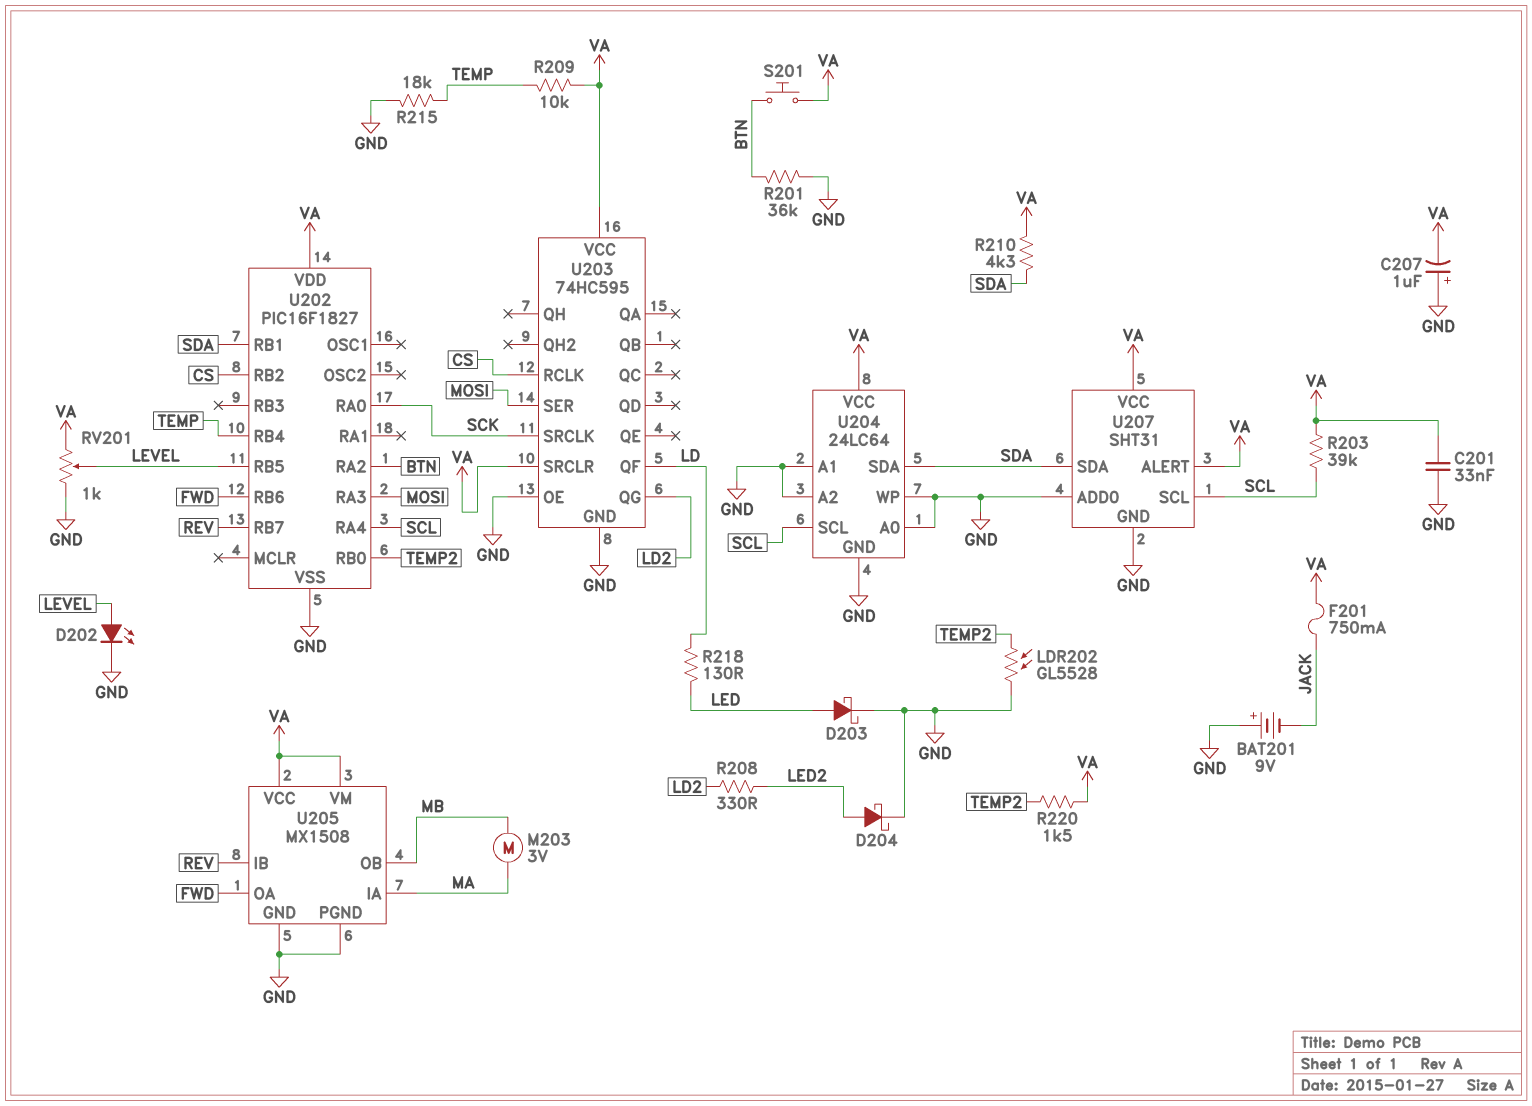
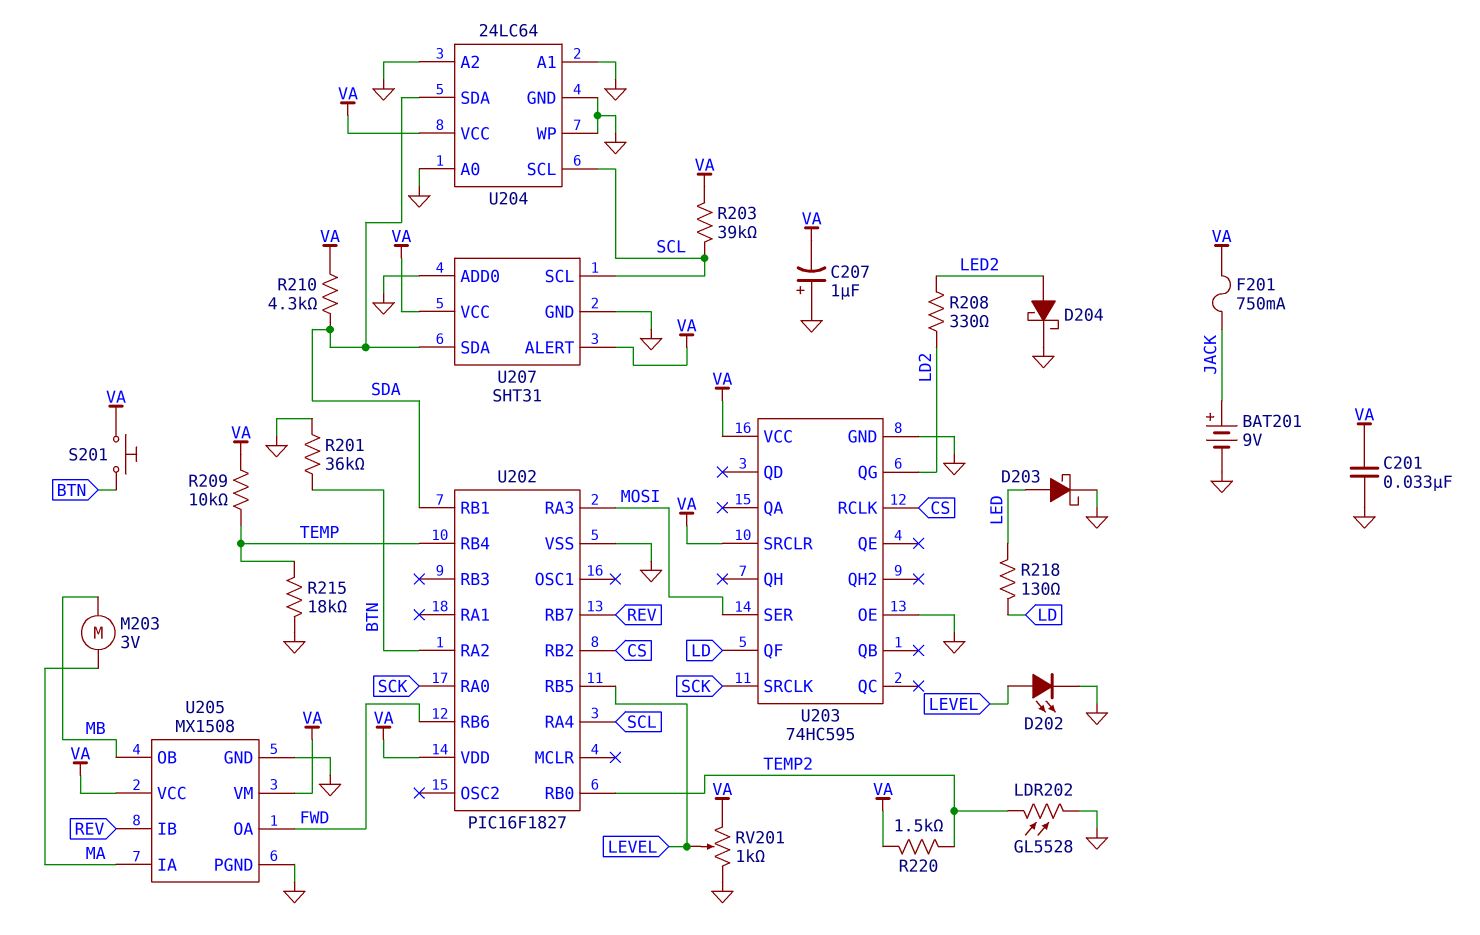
BAT201: 9V (plus GND, minus JACK) -> 9V (plus JACK, minus GND)

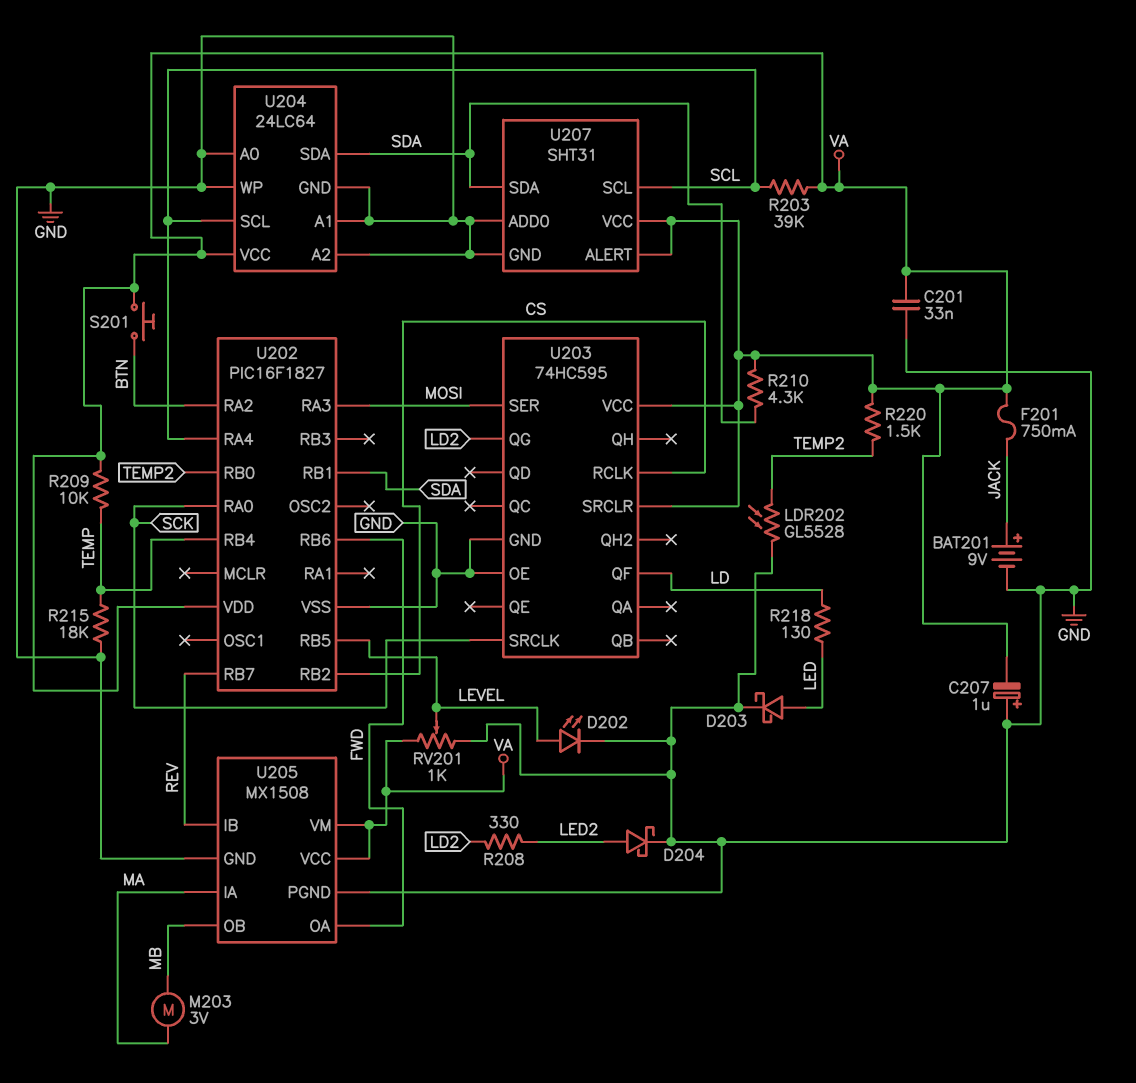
R201: 36k (BTN, GND) -> none

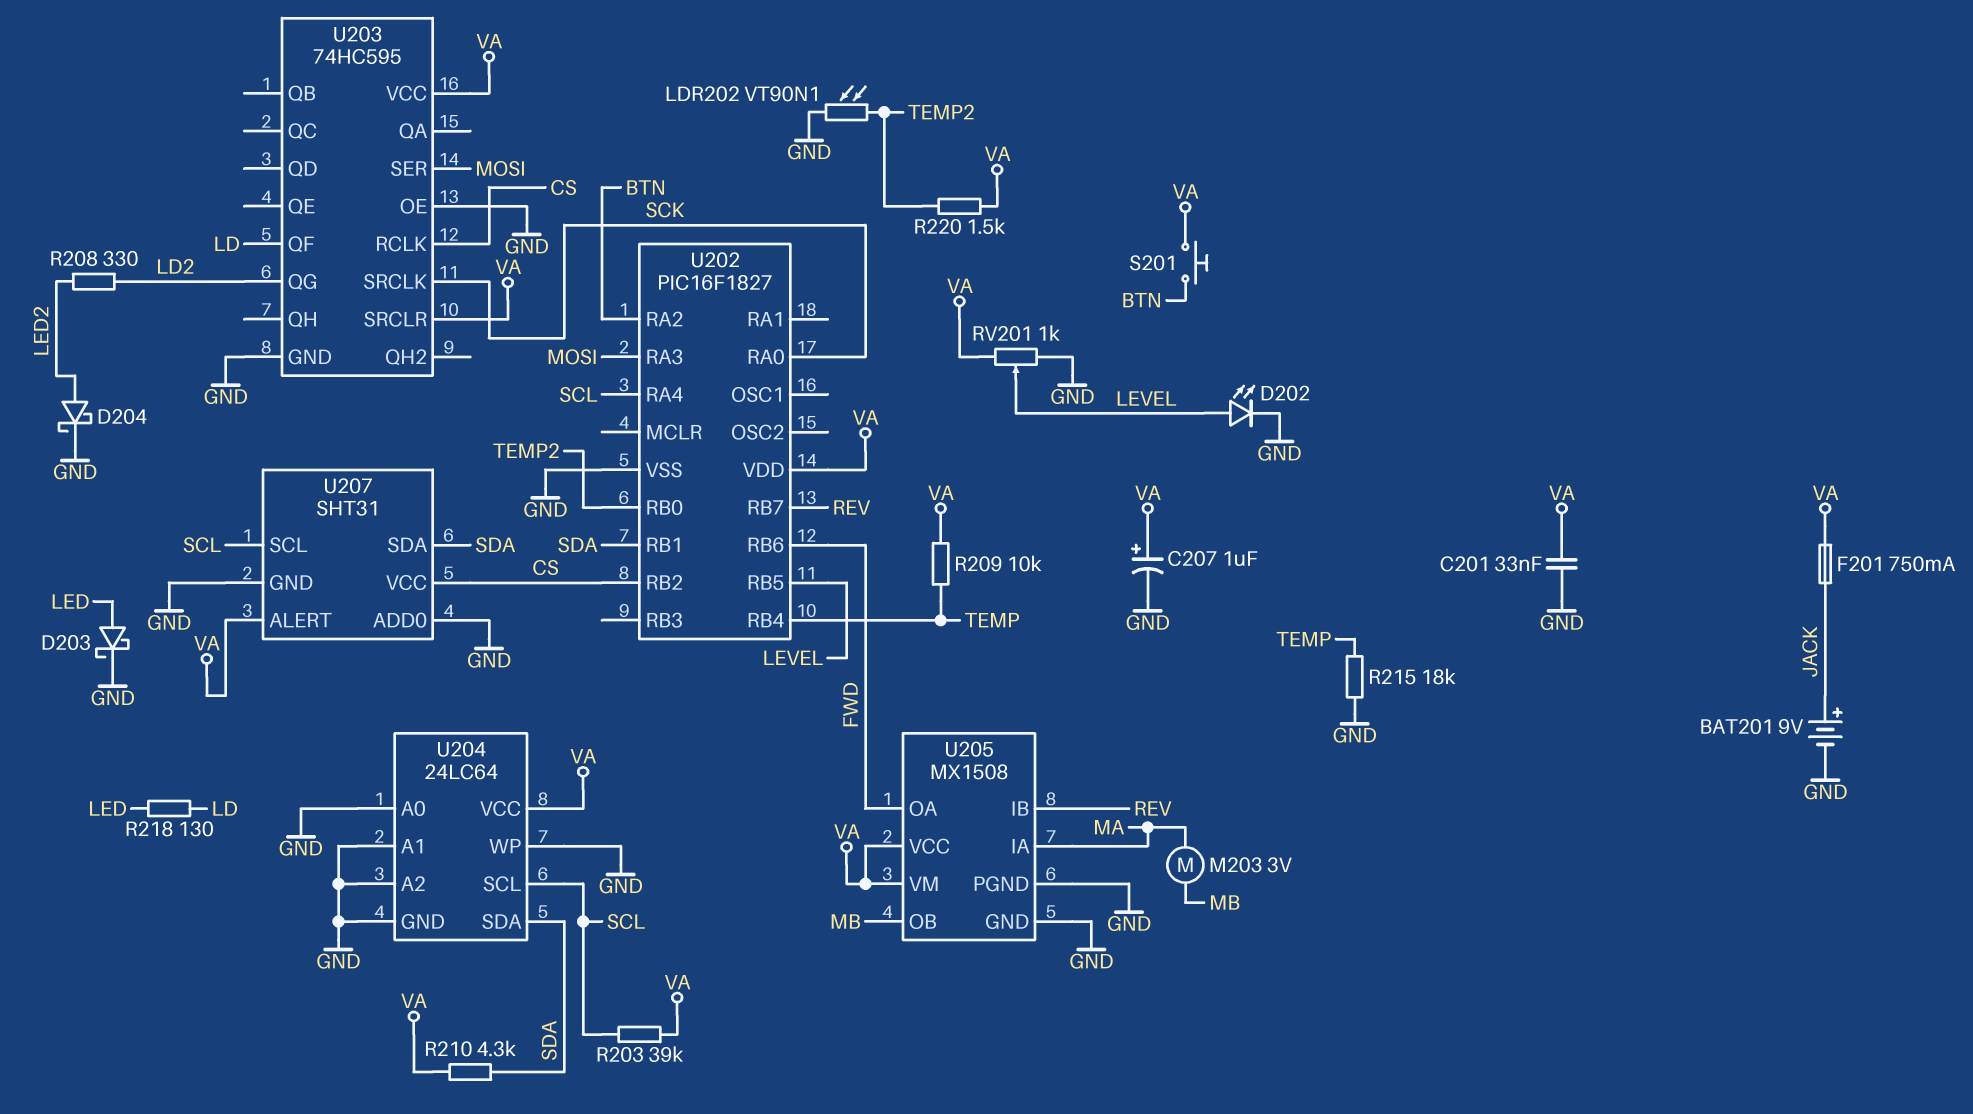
C207: 1uF (plus GND, minus VA) -> 1uF (plus VA, minus GND)
LDR202: GL5528 (GND, TEMP2) -> VT90N1 (GND, TEMP2)
U207 pin VCC: VA -> CS

